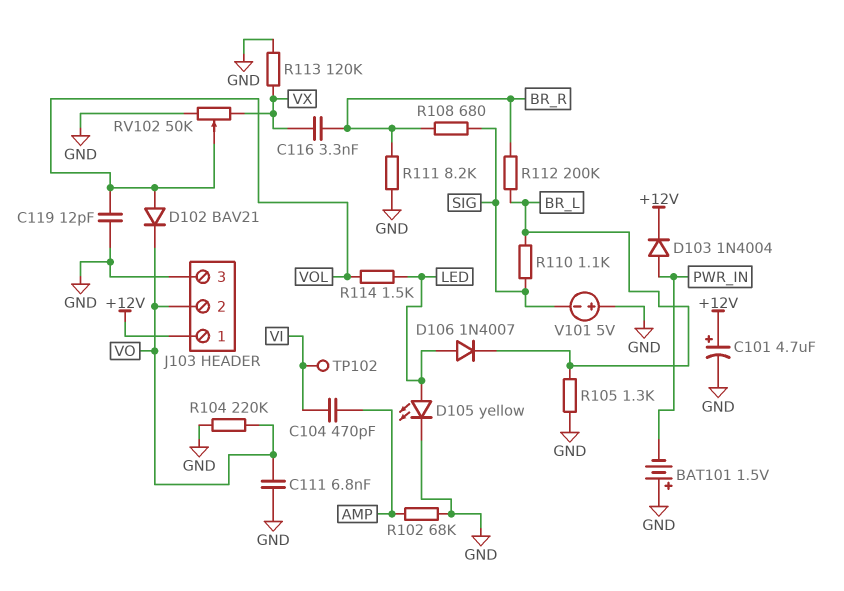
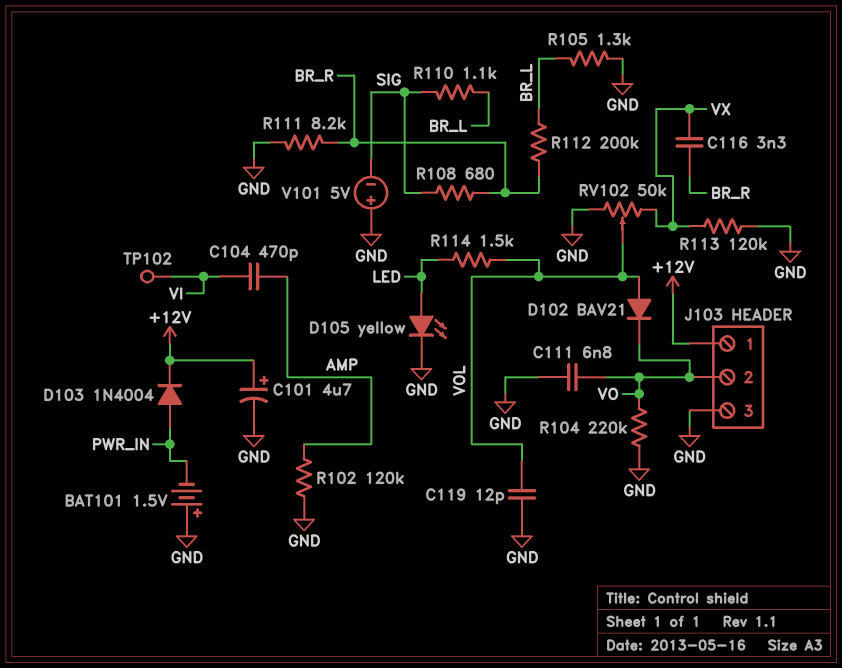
D106: diode 1N4007 (A LED, K BR_L) -> none
R102: 68k (AMP, GND) -> 120k (AMP, GND)

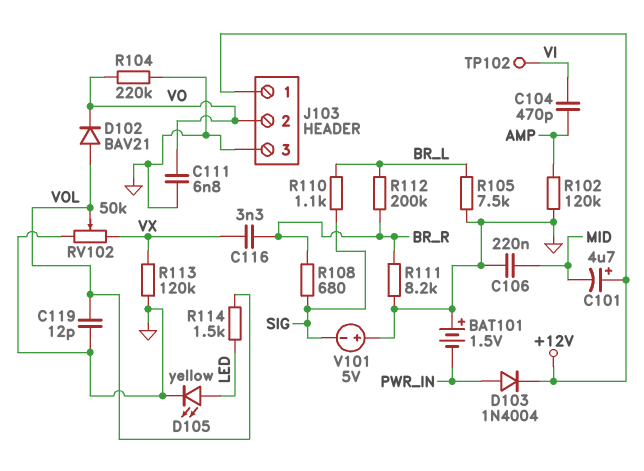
C101: 4.7uF (plus +12V, minus GND) -> 4.7uF (plus +12V, minus MID)
C106: none -> 220nF (GND, MID)
R105: 1.3k (BR_L, GND) -> 7.5k (BR_L, GND)

